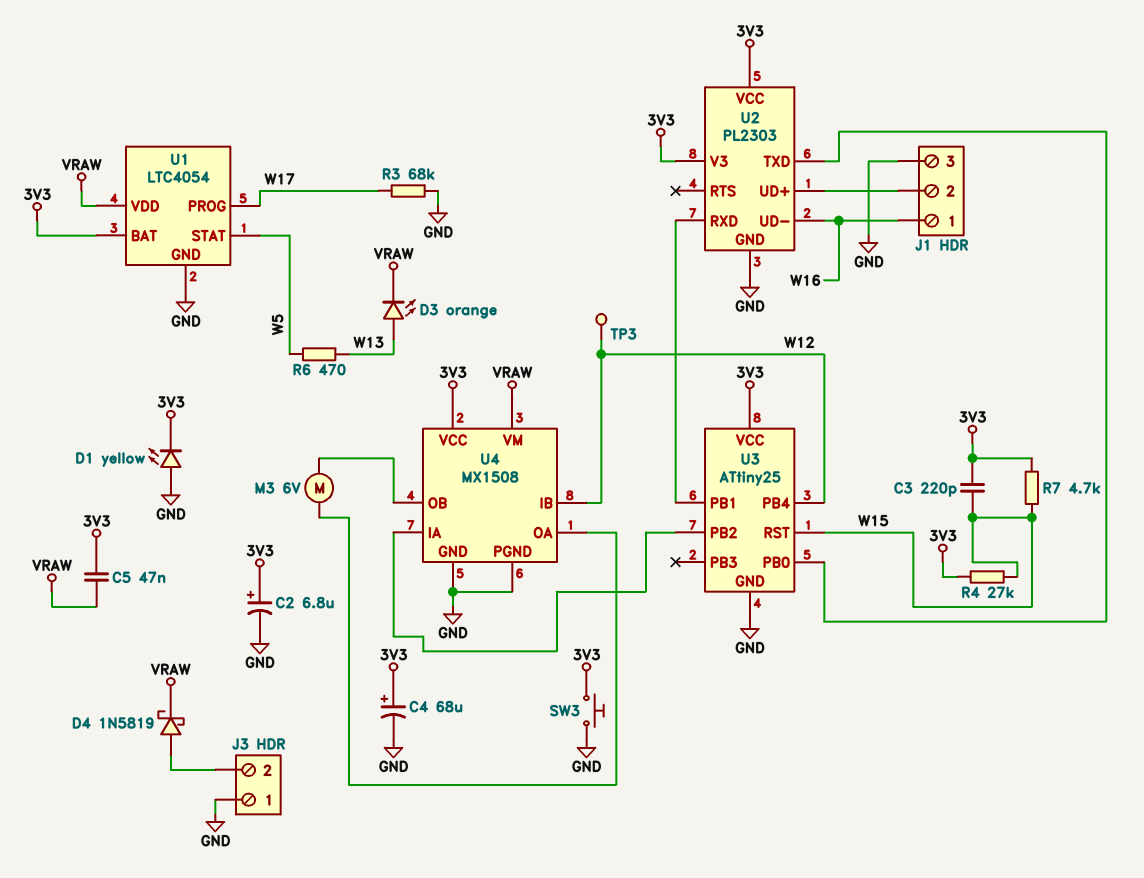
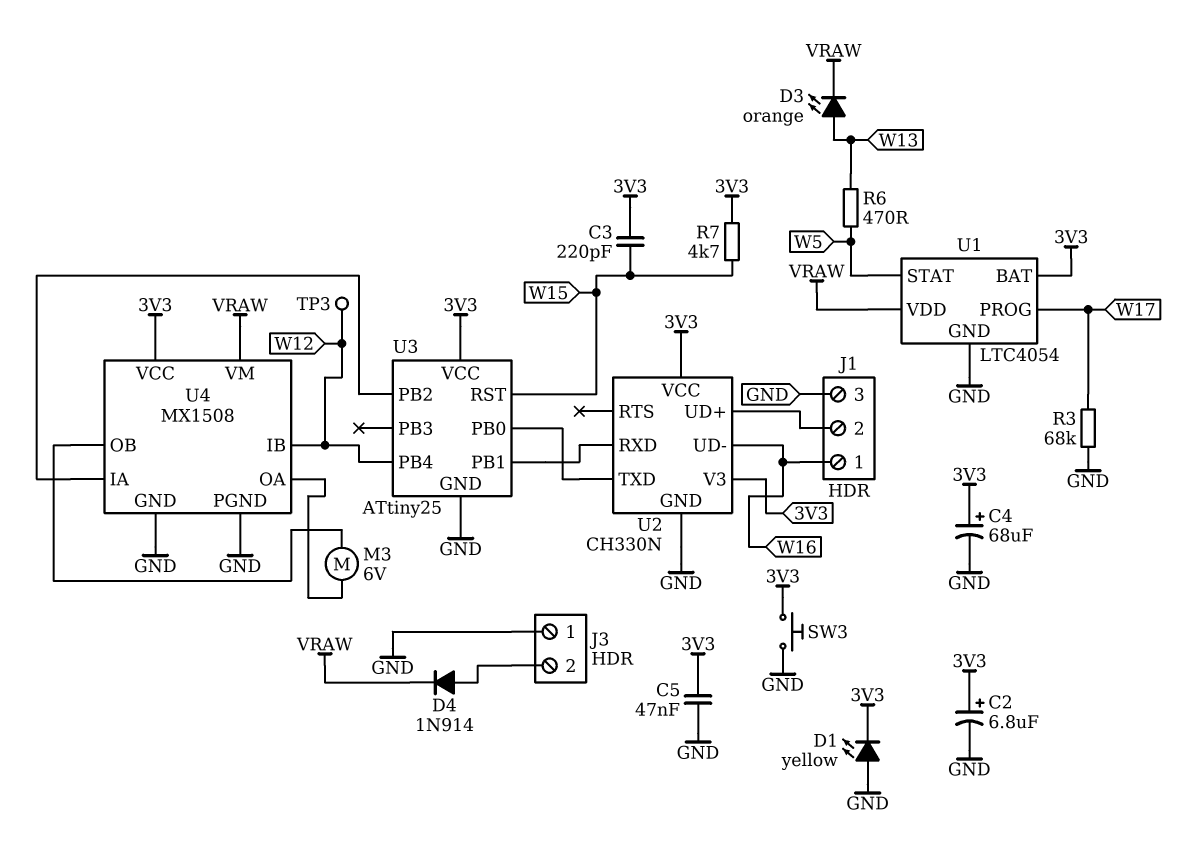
C5: 47nF (3V3, VRAW) -> 47nF (3V3, GND)
D4: schottky 1N5819 (A J3/2, K VRAW) -> diode 1N914 (A J3/2, K VRAW)
R4: 27k (3V3, W15) -> none
U2: PL2303 -> CH330N

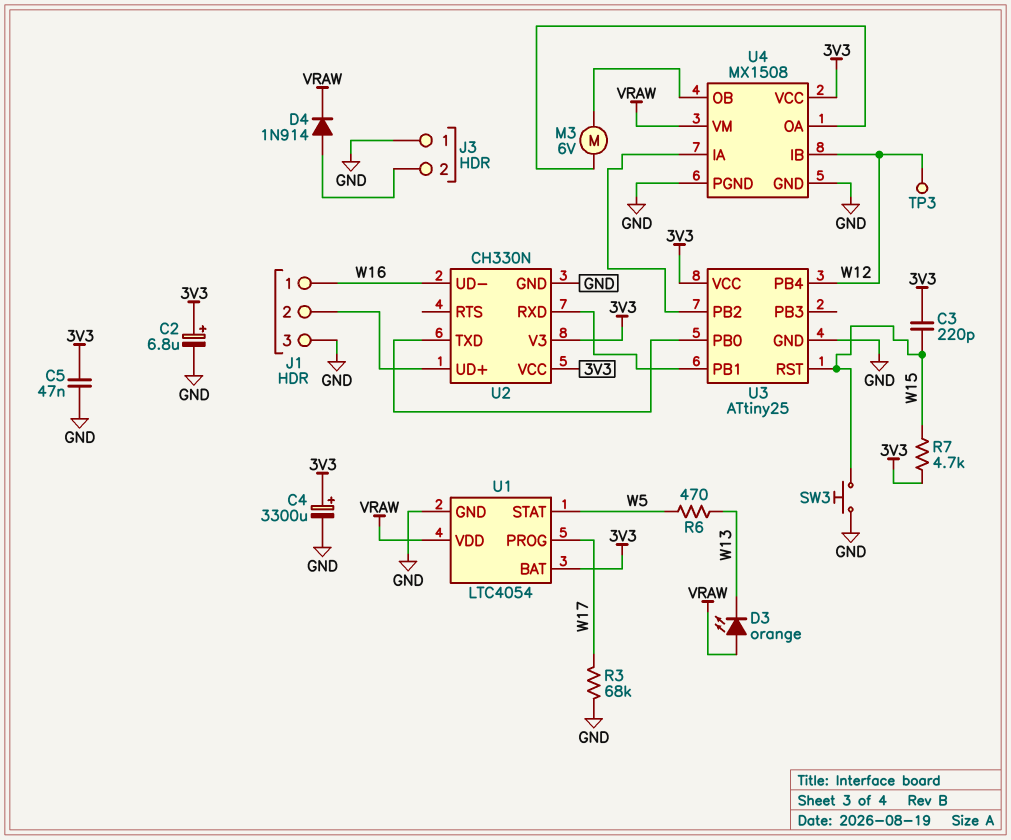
C4: 68uF (plus 3V3, minus GND) -> 3300uF (plus 3V3, minus GND)
D1: LED yellow (A GND, K 3V3) -> none
D3: LED orange (A W13, K VRAW) -> LED orange (A VRAW, K W13)
SW3: button (3V3, GND) -> button (GND, W15)

